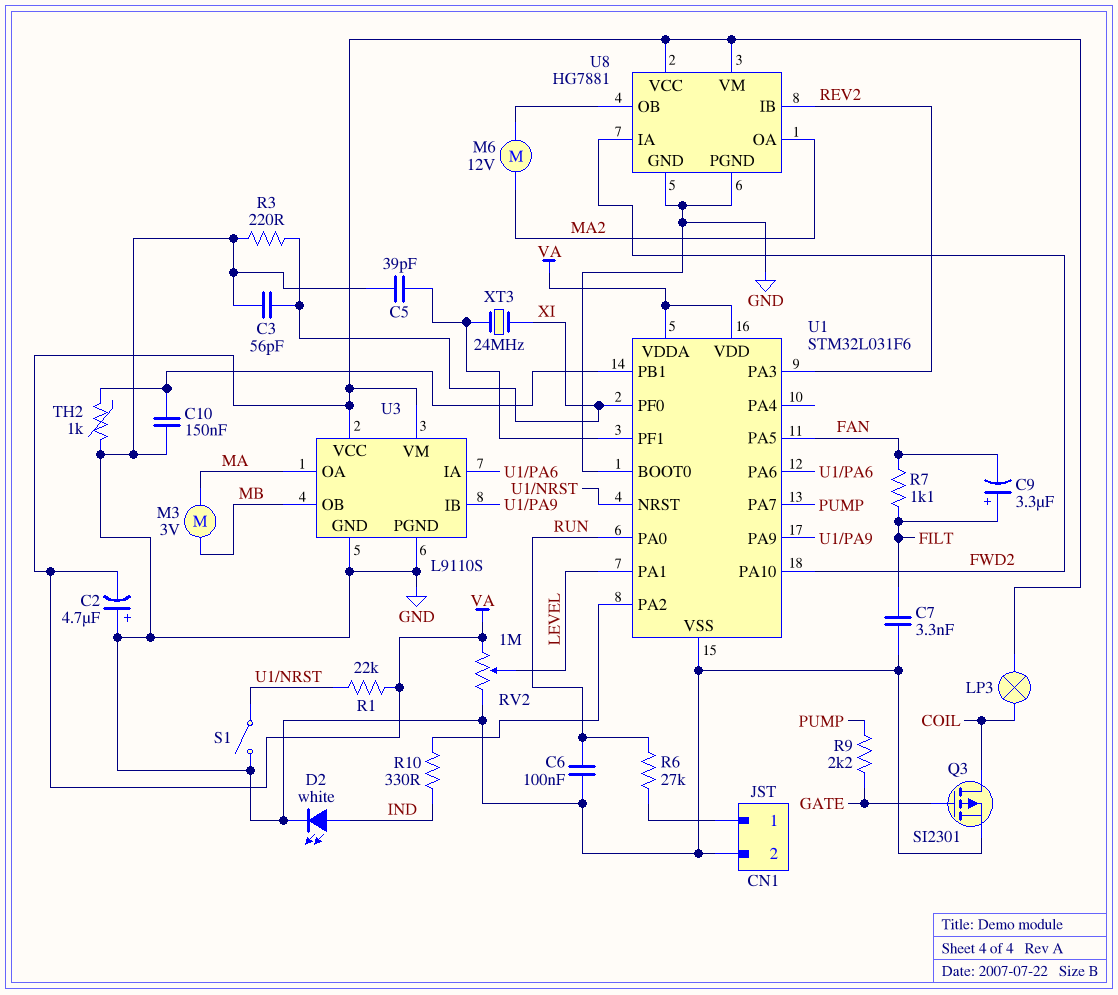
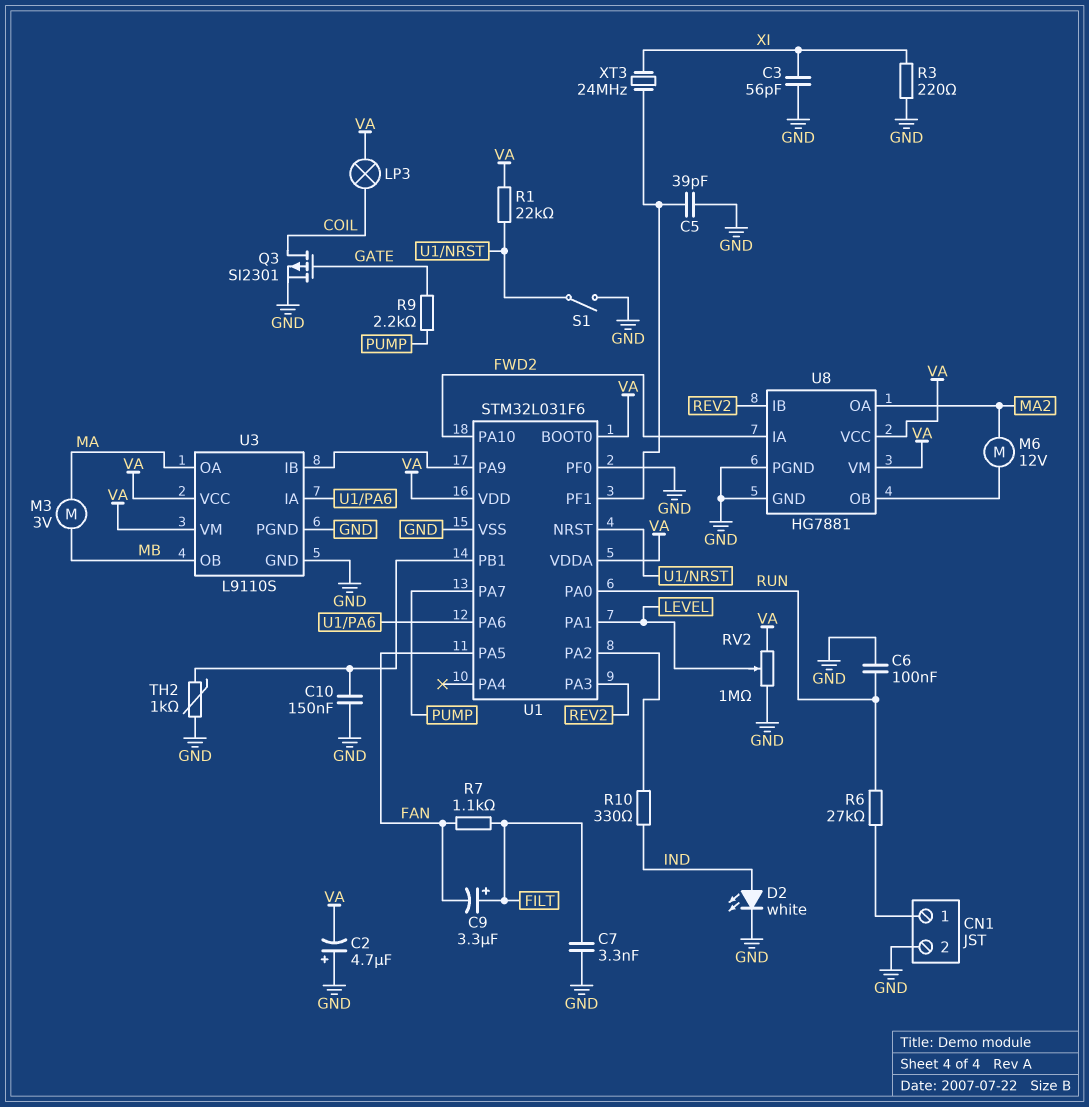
U1 pin BOOT0: GND -> VA
U1 pin PF0: XI -> GND

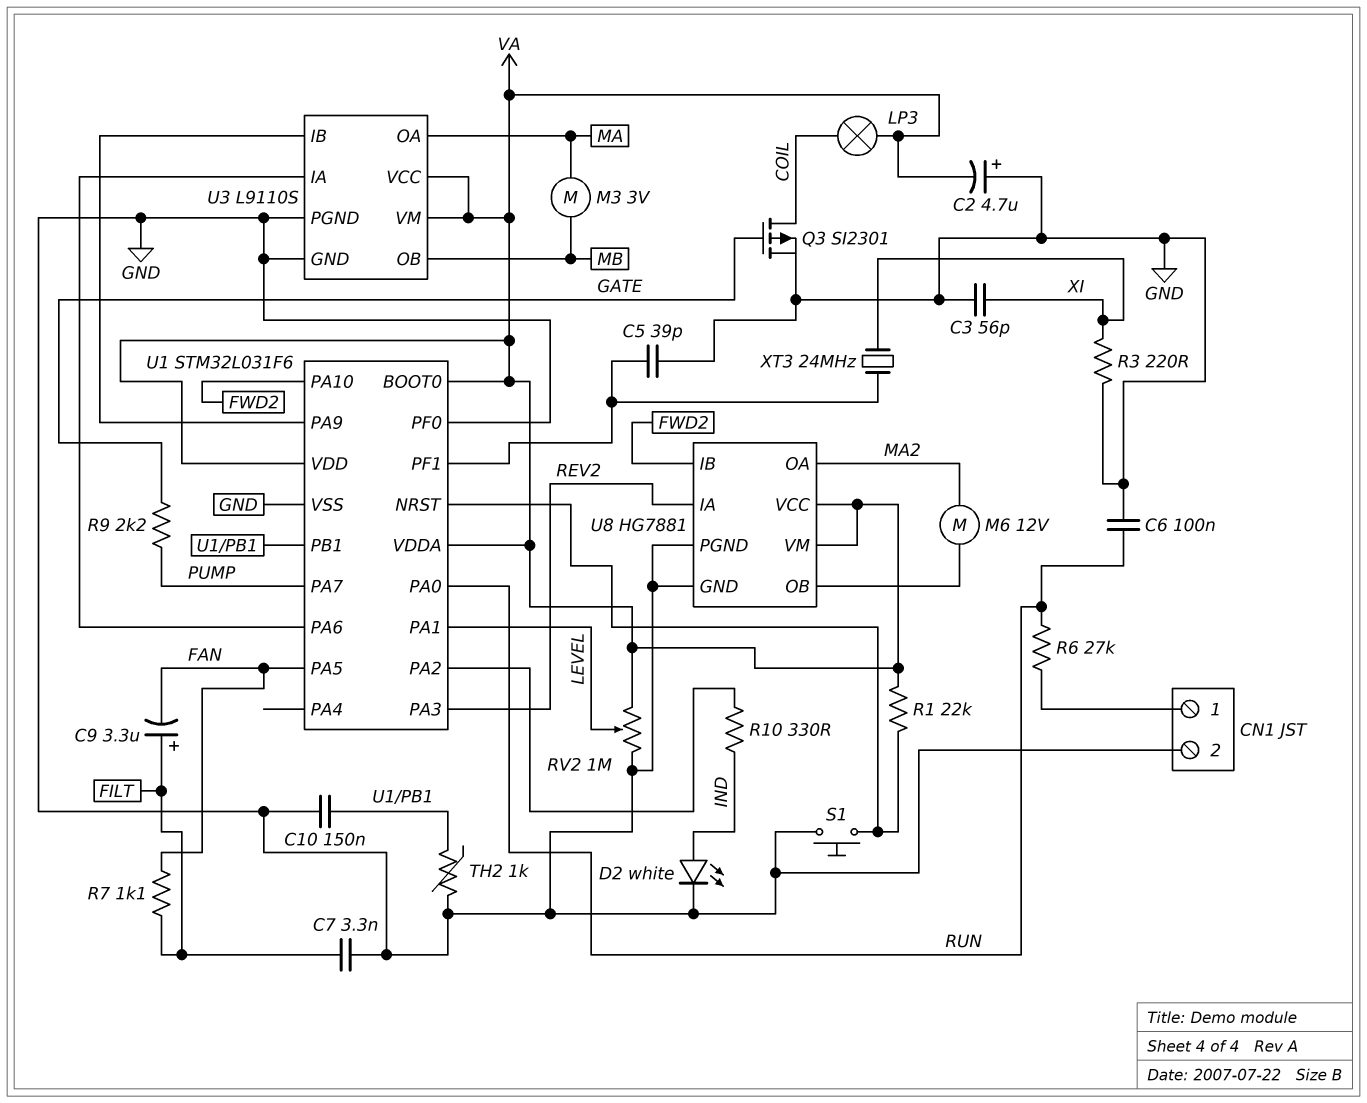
S1: switch (GND, U1/NRST) -> button (GND, U1/NRST)
U8 pin IA: FWD2 -> REV2
U8 pin IB: REV2 -> FWD2

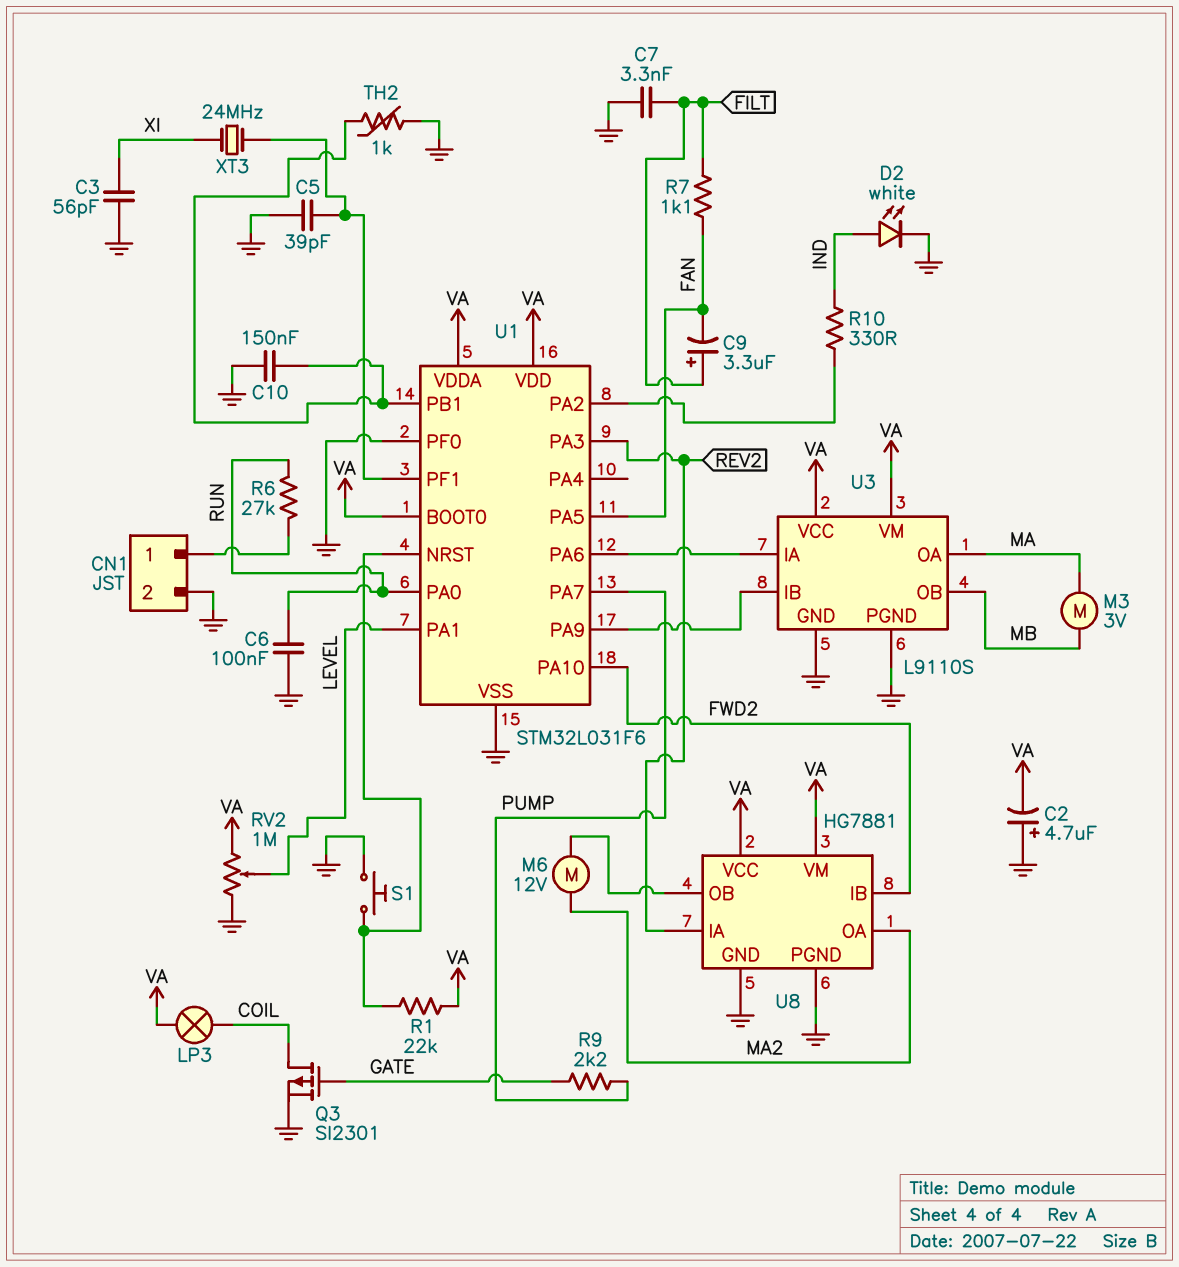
R3: 220 (GND, XI) -> none

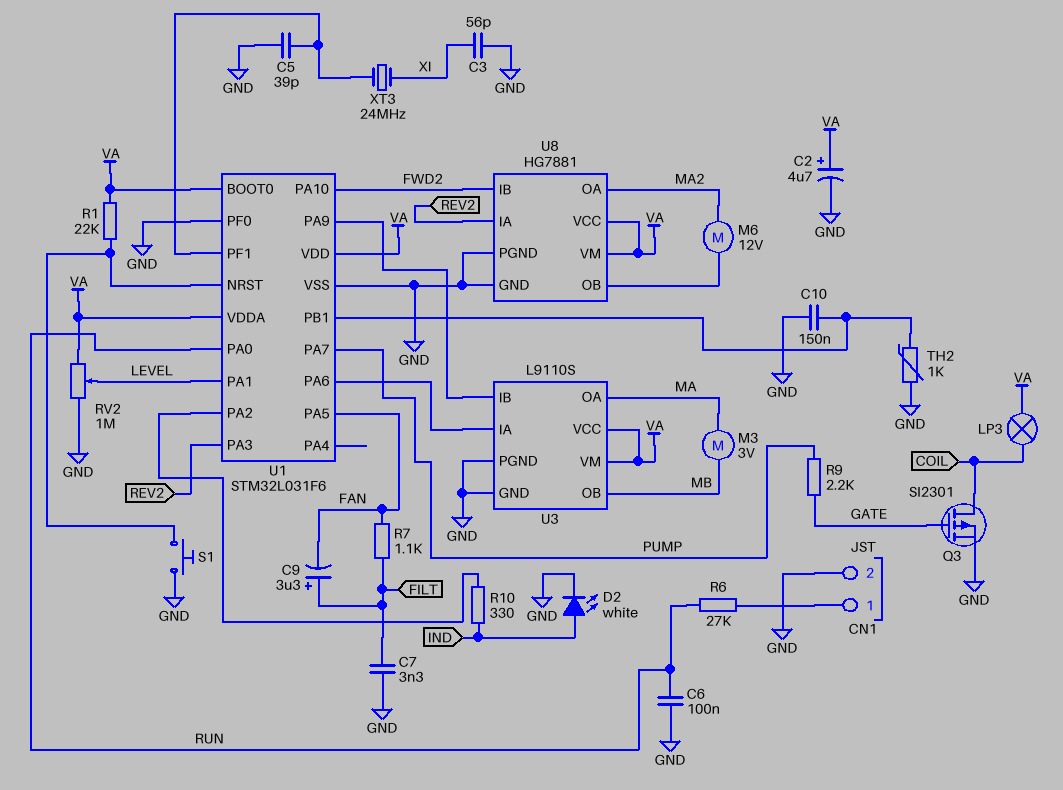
C2: 4.7uF (plus GND, minus VA) -> 4.7uF (plus VA, minus GND)

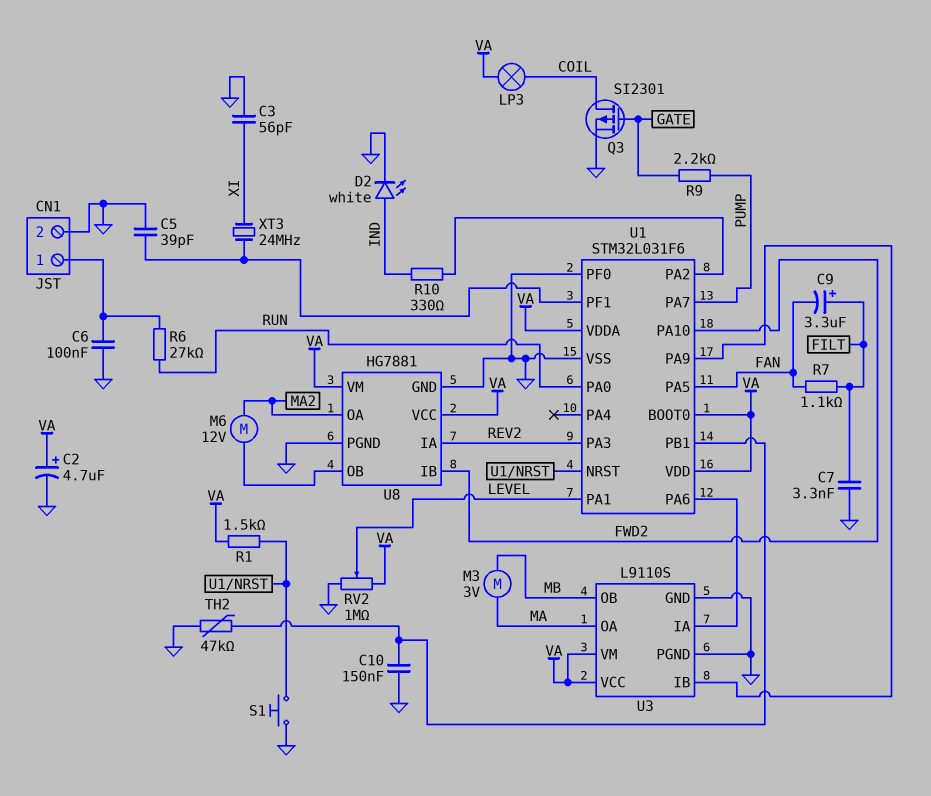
C6: 100nF (GND, RUN) -> 100nF (CN1/1, GND)
R1: 22k (U1/NRST, VA) -> 1.5k (U1/NRST, VA)
TH2: 1k (GND, U1/PB1) -> 47k (GND, U1/PB1)

